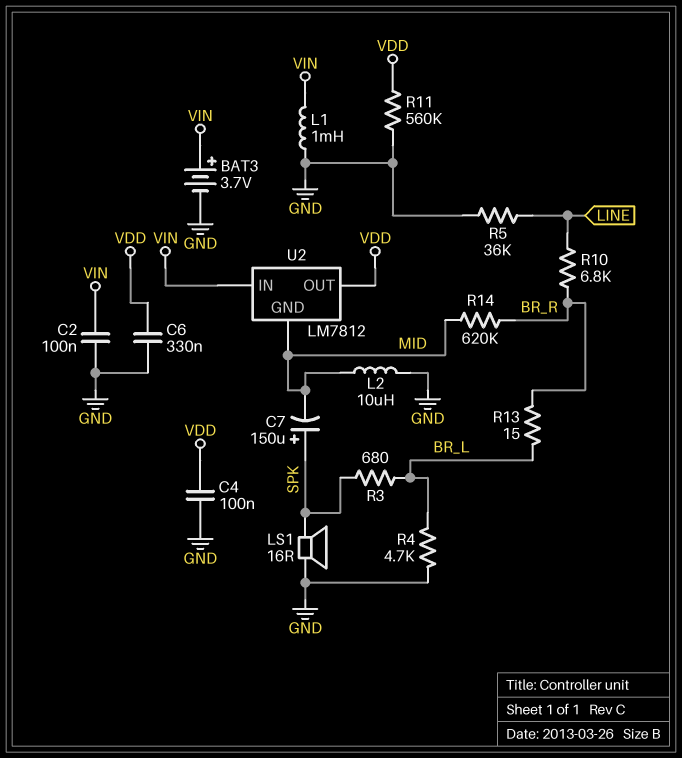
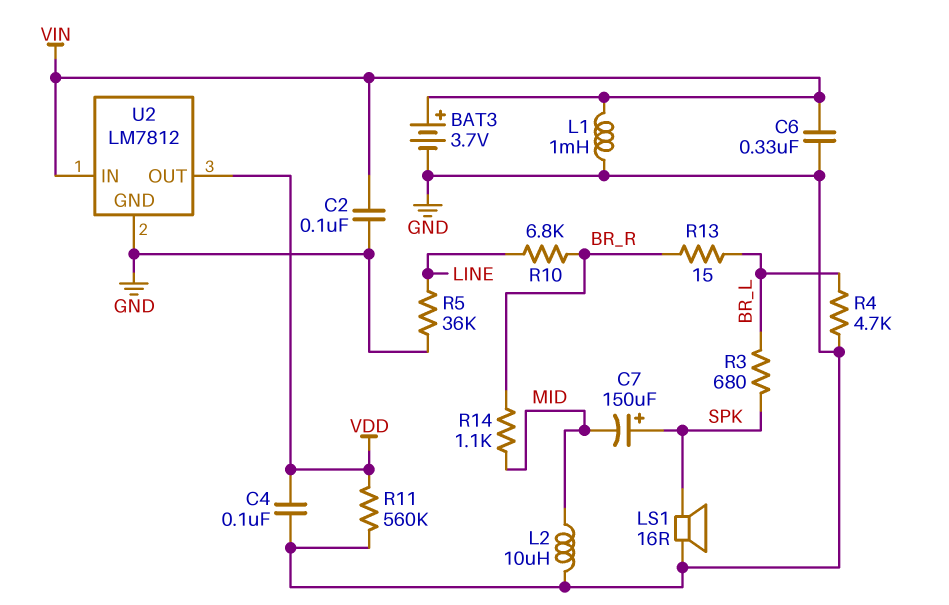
C6: 330nF (GND, VDD) -> 330nF (GND, VIN)
R14: 620k (BR_R, MID) -> 1.1k (BR_R, MID)
U2 pin GND: MID -> GND

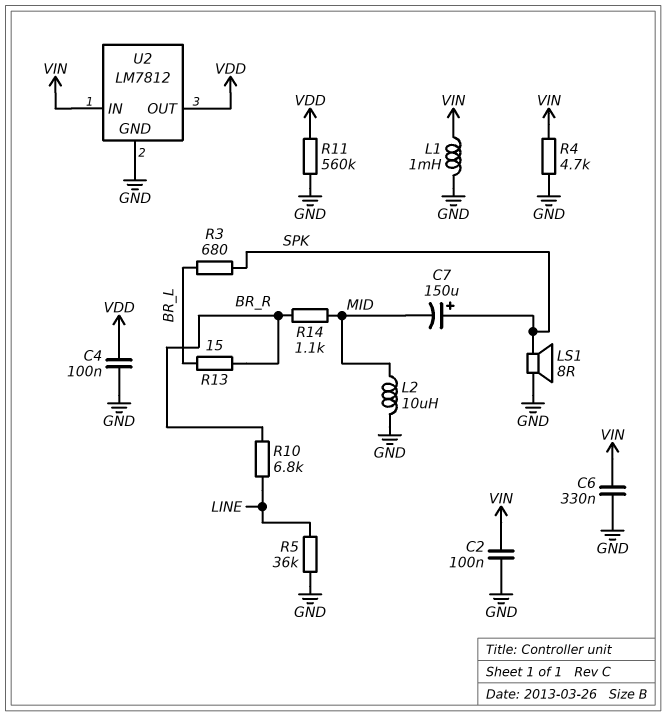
BAT3: 3.7V (plus VIN, minus GND) -> none
LS1: speaker 16R (GND, SPK) -> speaker 8R (GND, SPK)
R4: 4.7k (BR_L, GND) -> 4.7k (GND, VIN)

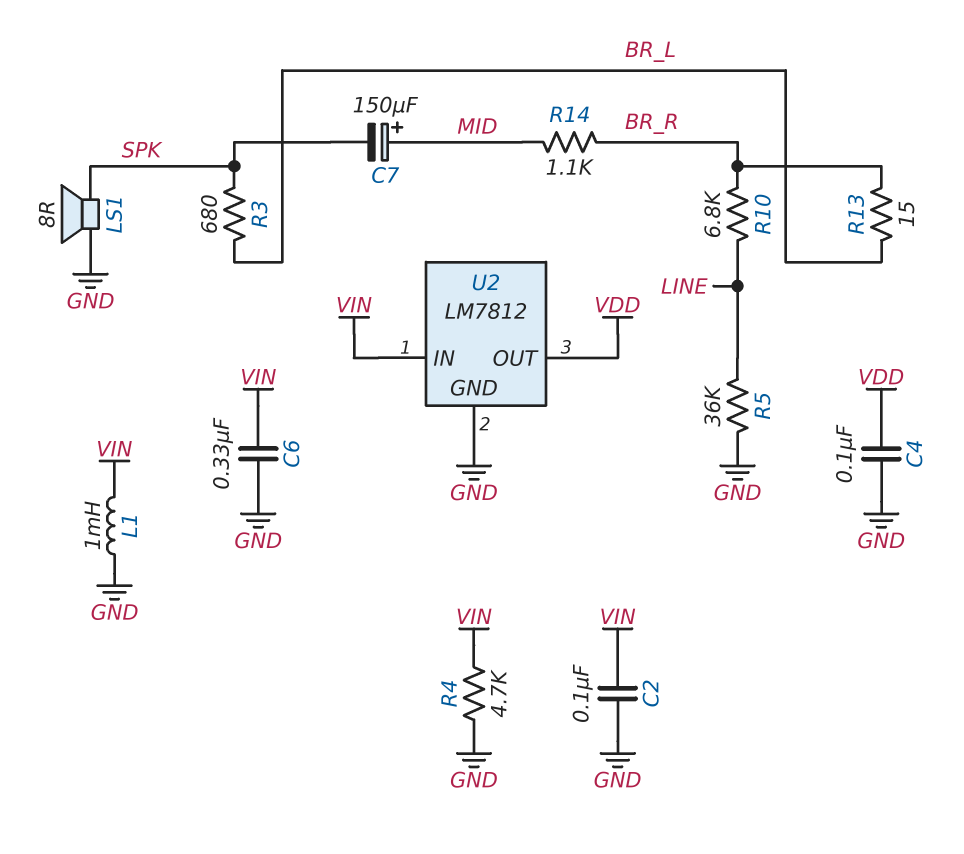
C7: 150uF (plus SPK, minus MID) -> 150uF (plus MID, minus SPK)
L2: 10uH (GND, MID) -> none
R11: 560k (GND, VDD) -> none

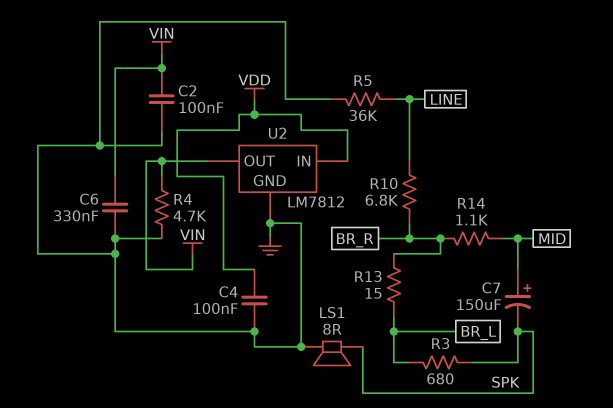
L1: 1mH (GND, VIN) -> none
U2 pin IN: VIN -> VDD
U2 pin OUT: VDD -> VIN

